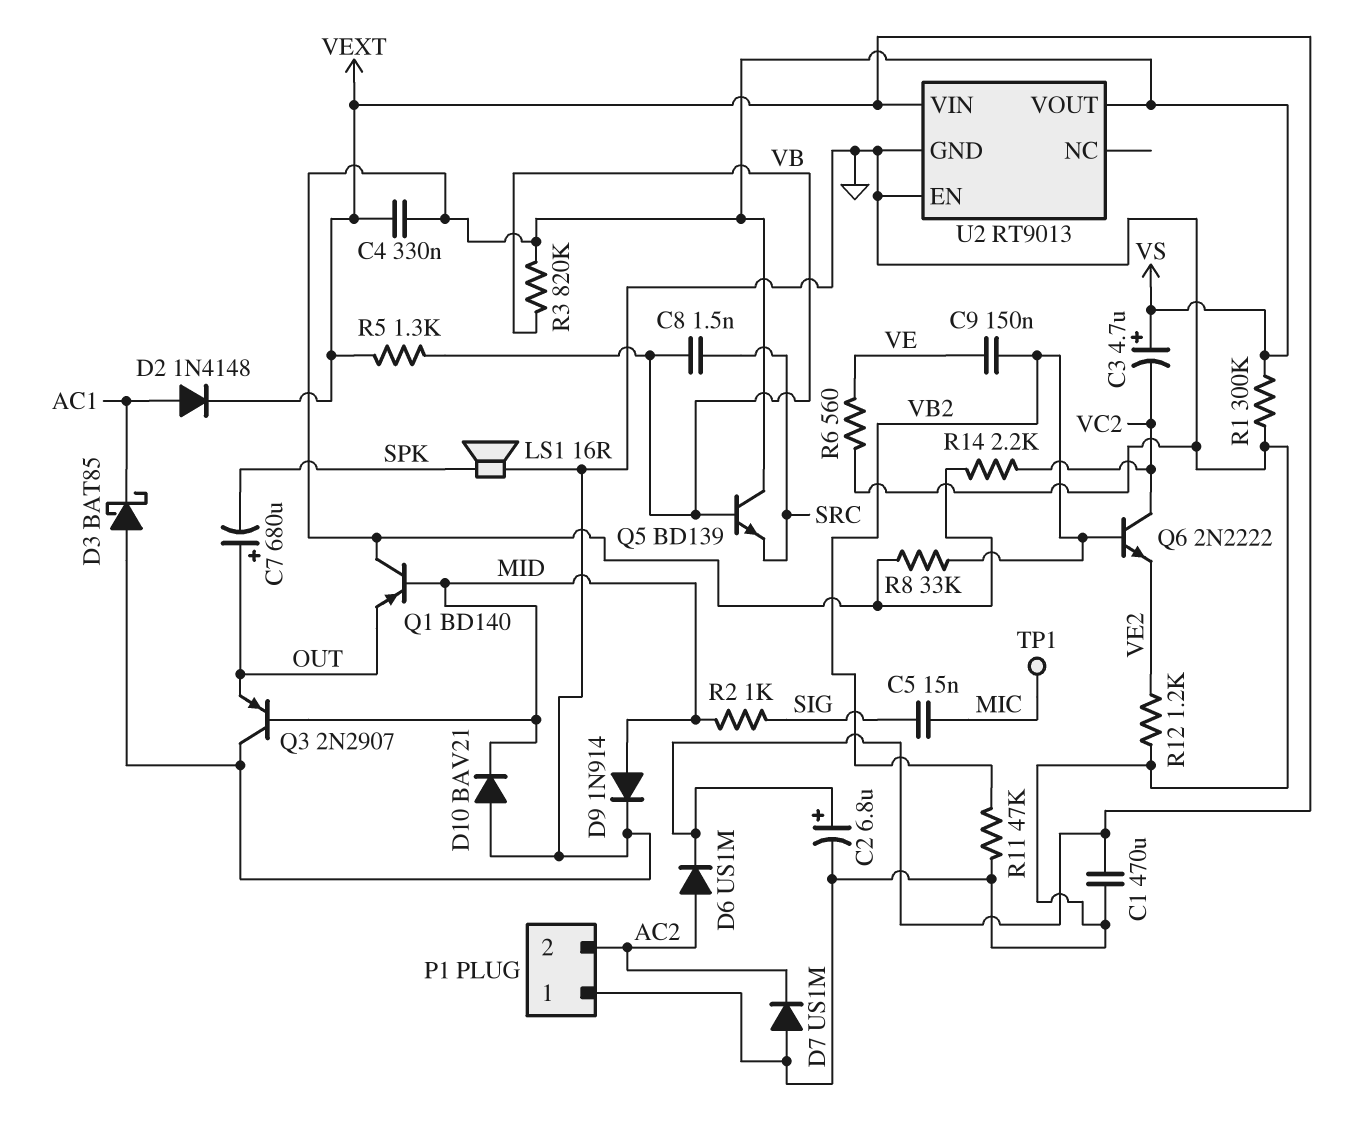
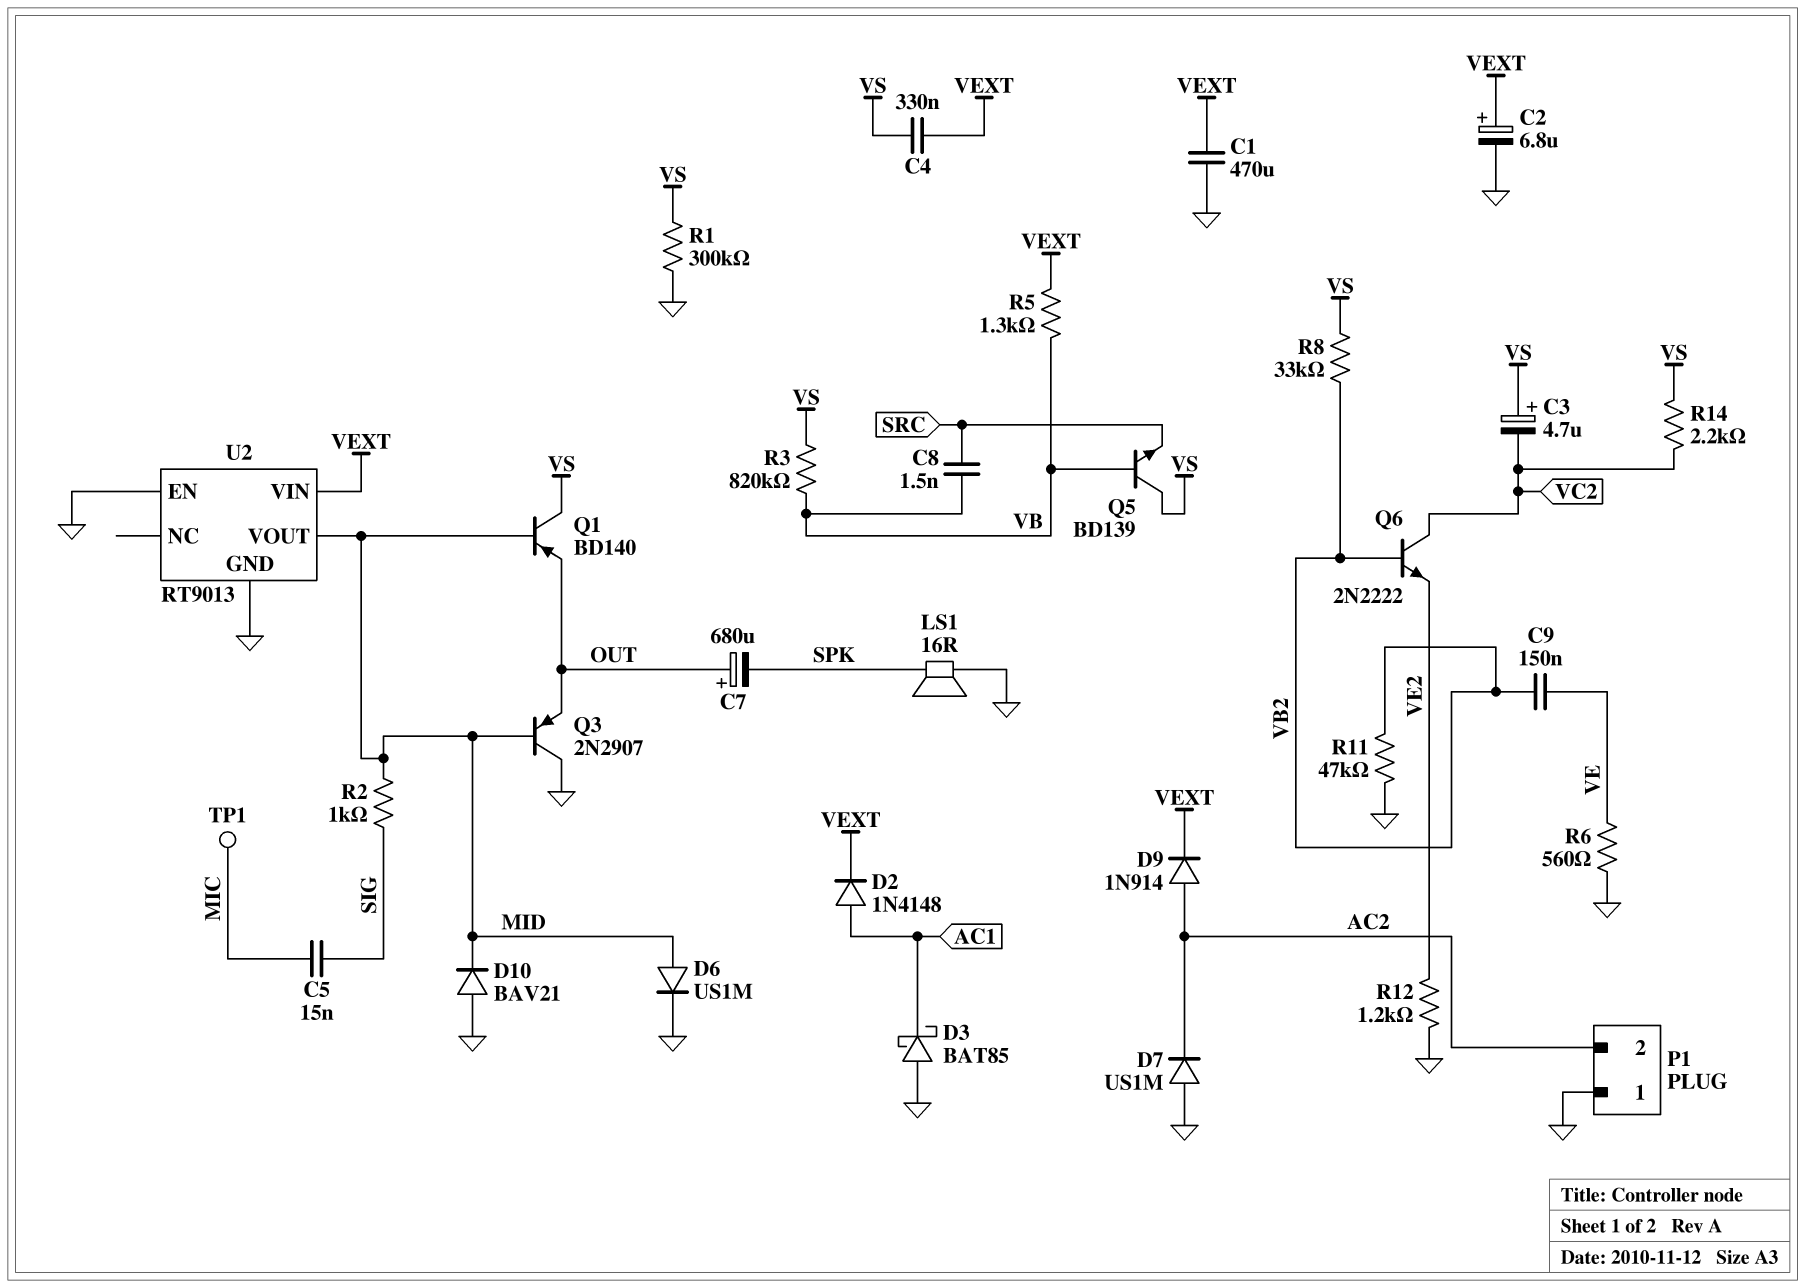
D6: diode US1M (A AC2, K VEXT) -> diode US1M (A MID, K GND)
D9: diode 1N914 (A MID, K GND) -> diode 1N914 (A AC2, K VEXT)
U2 pin VOUT: VS -> MID

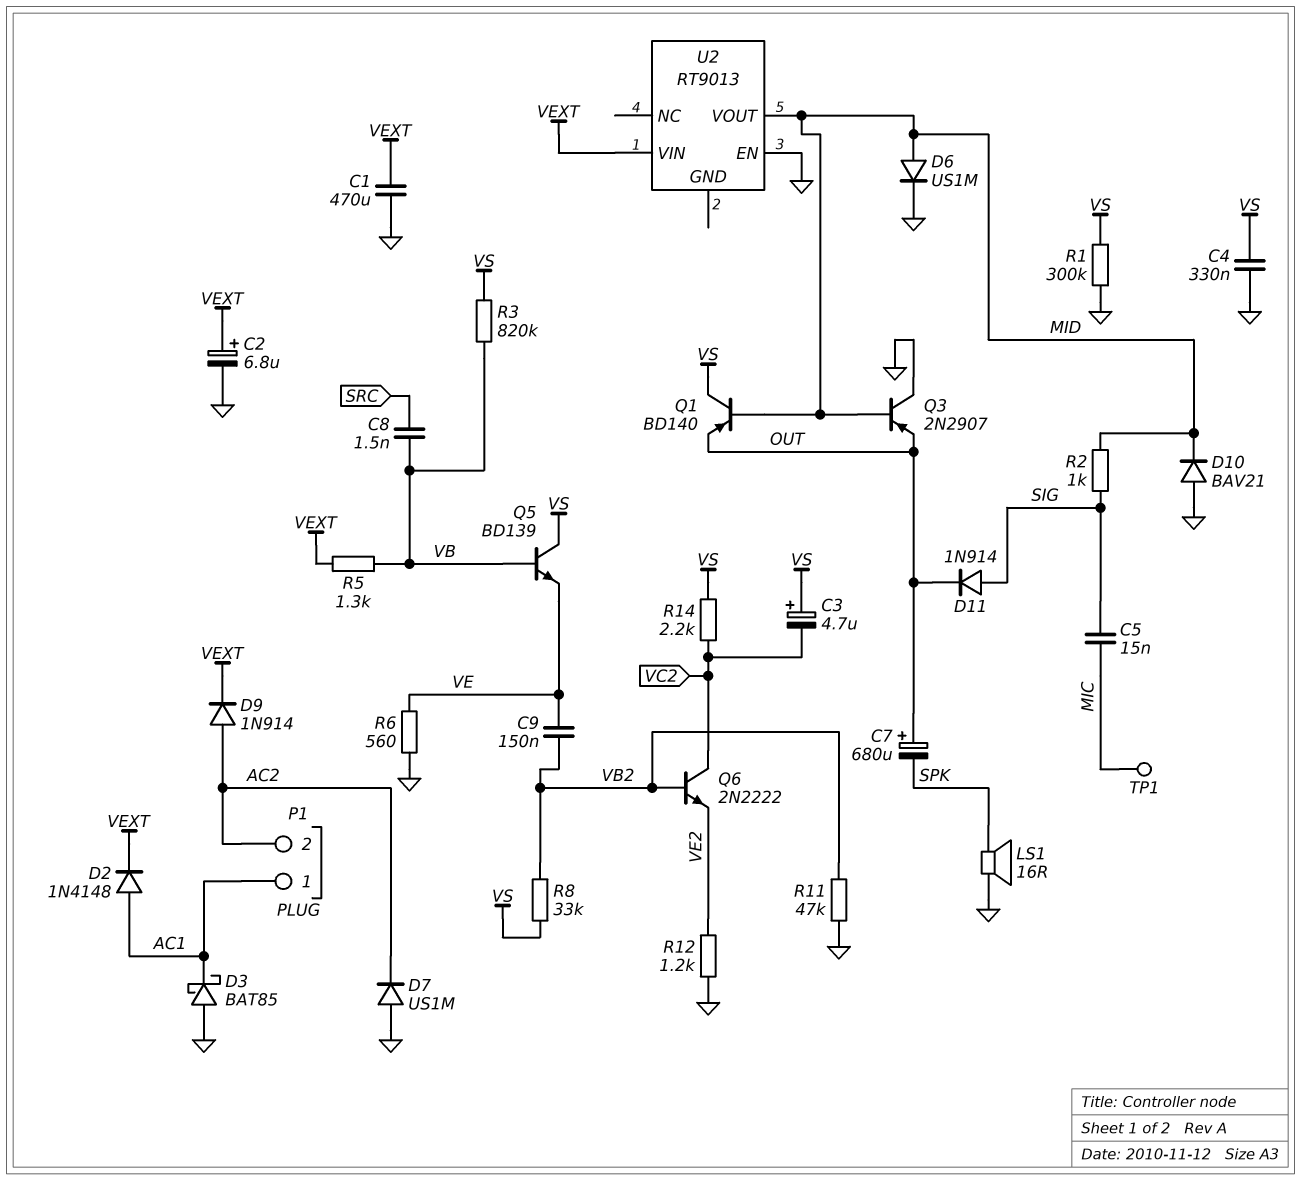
C4: 330nF (VEXT, VS) -> 330nF (GND, VS)
D11: none -> diode 1N914 (A SIG, K OUT)
P1 pin 1: GND -> AC1
Q5: NPN BD139 (B VB, C VS, E SRC) -> NPN BD139 (B VB, C VS, E VE)
U2 pin GND: GND -> none

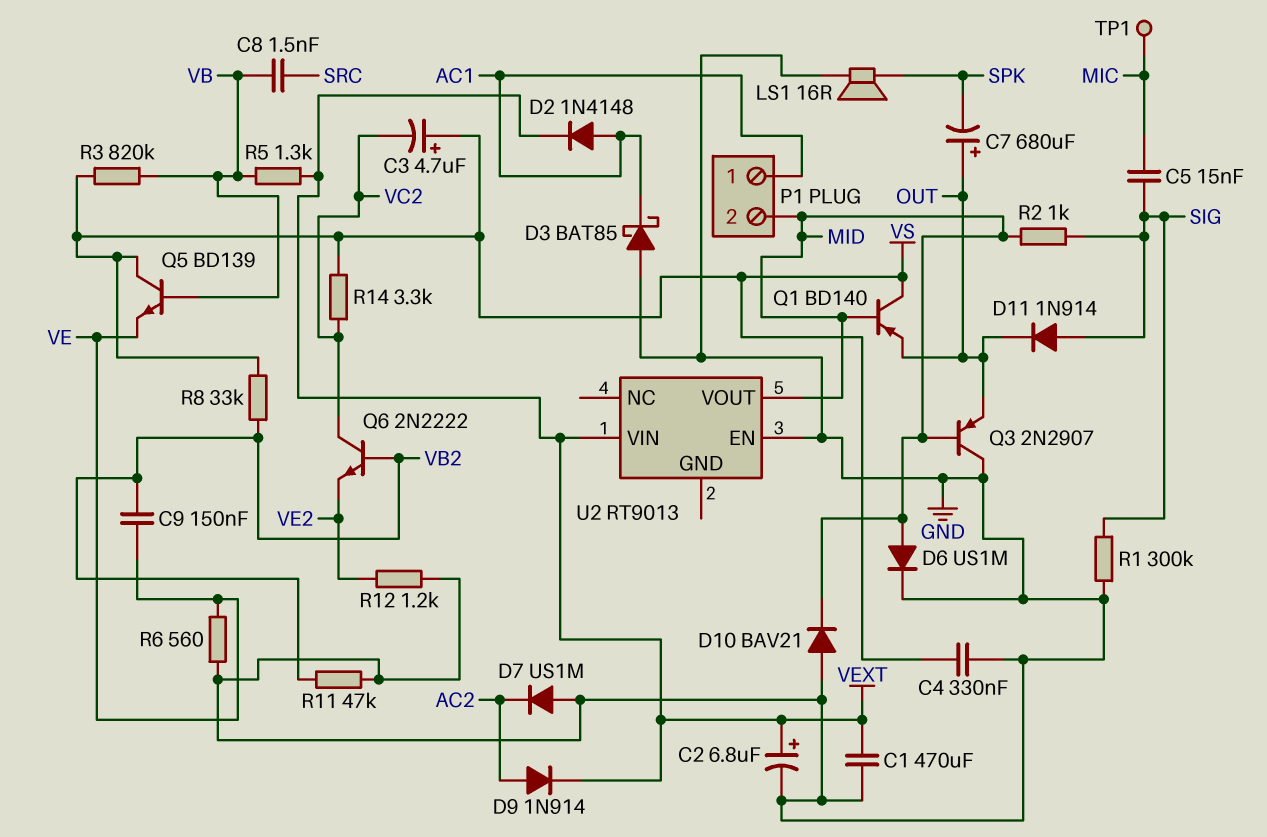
P1 pin 2: AC2 -> MID
R1: 300k (GND, VS) -> 300k (GND, SIG)
R14: 2.2k (VC2, VS) -> 3.3k (VC2, VS)

